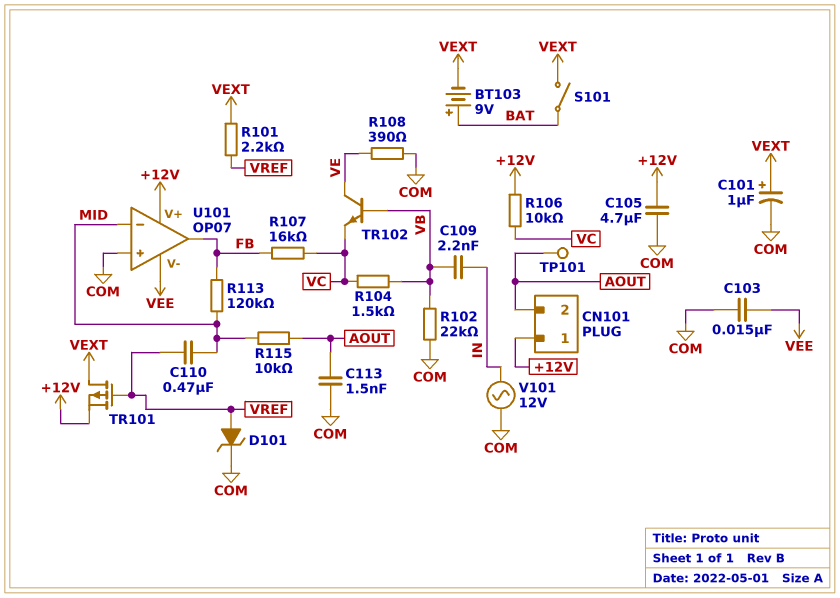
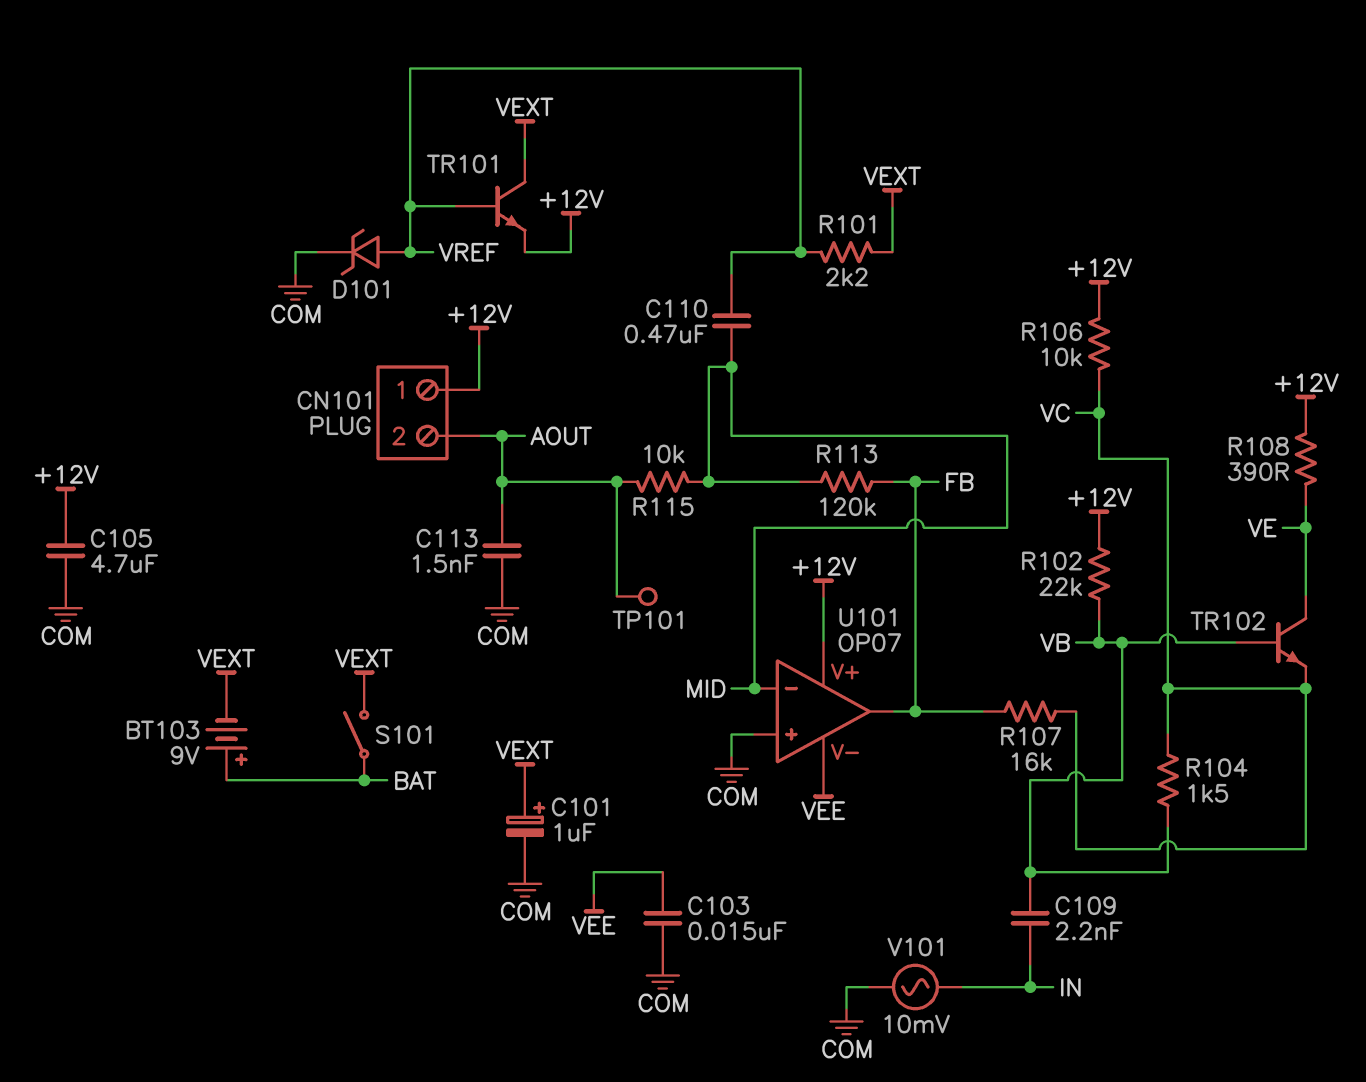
R102: 22k (COM, VB) -> 22k (+12V, VB)
R108: 390 (COM, VE) -> 390 (+12V, VE)
TR101: PMOS (G VREF, D VEXT, S +12V) -> NPN (B VREF, C VEXT, E +12V)
V101: AC 12V (COM, IN) -> AC 10mV (COM, IN)

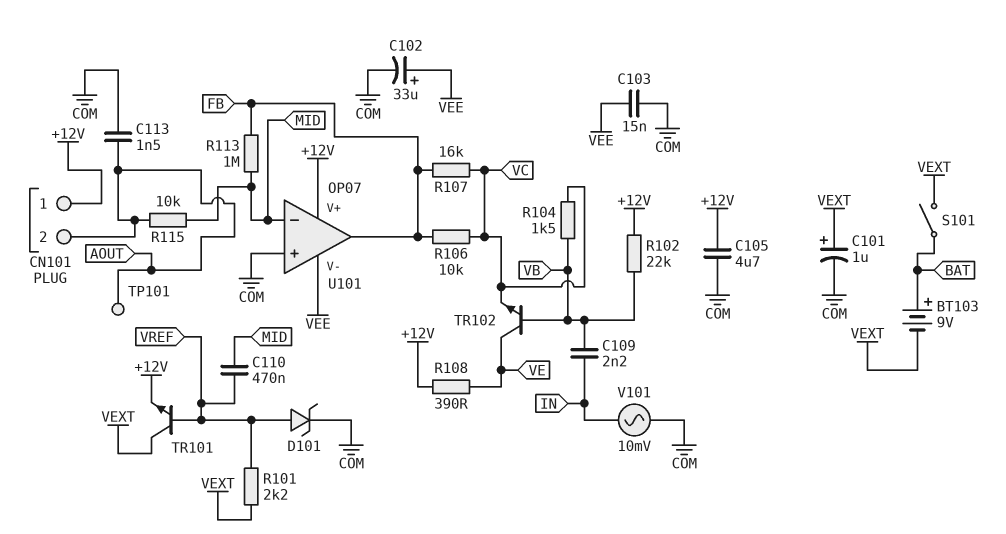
C102: none -> 33uF (plus VEE, minus COM)
R106: 10k (+12V, VC) -> 10k (FB, VC)
R113: 120k (FB, MID) -> 1M (FB, MID)

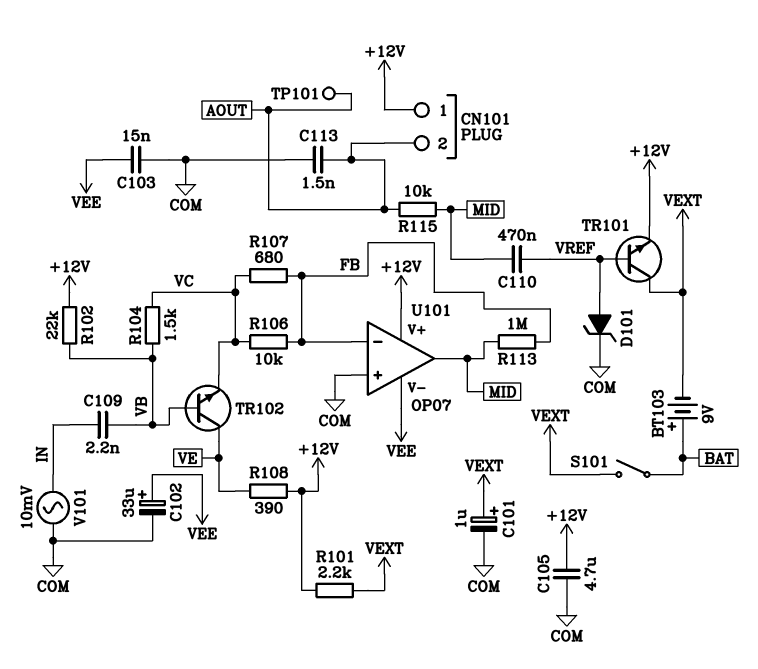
R101: 2.2k (VEXT, VREF) -> 2.2k (+12V, VEXT)
R107: 16k (FB, VC) -> 680 (FB, VC)
U101 pin in-: MID -> FB
U101 pin out: FB -> MID

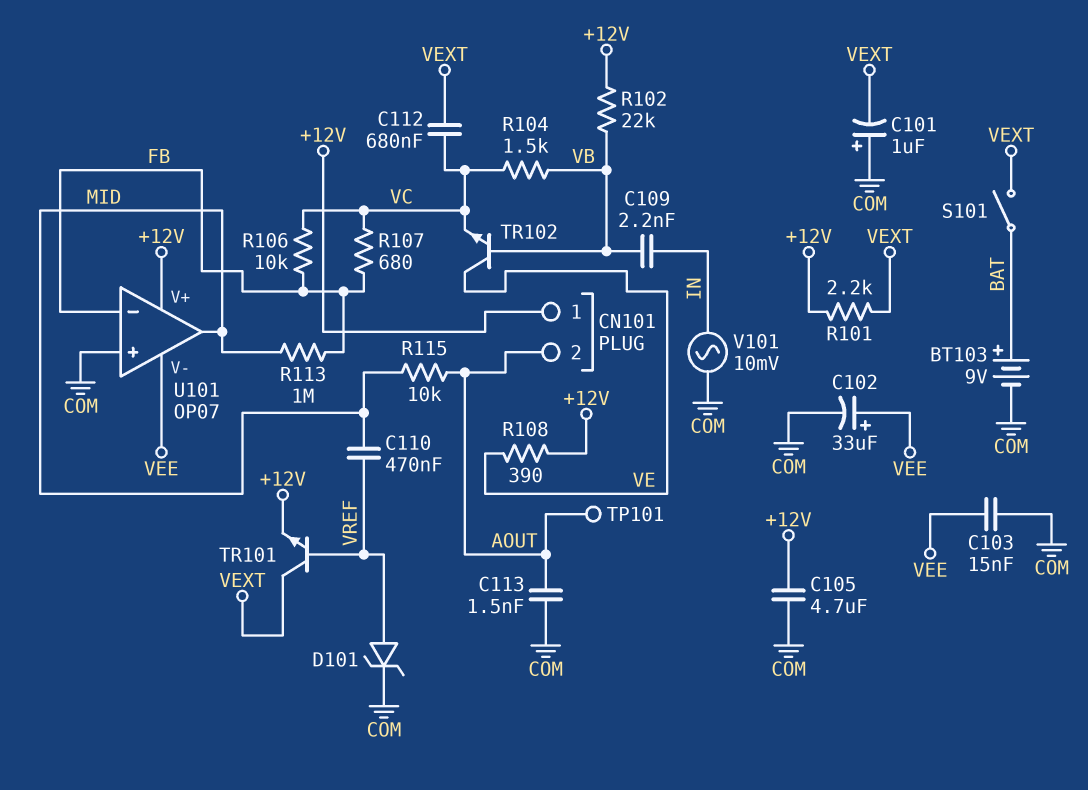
BT103: 9V (plus BAT, minus VEXT) -> 9V (plus BAT, minus COM)
C101: 1uF (plus VEXT, minus COM) -> 1uF (plus COM, minus VEXT)
C112: none -> 680nF (VC, VEXT)

